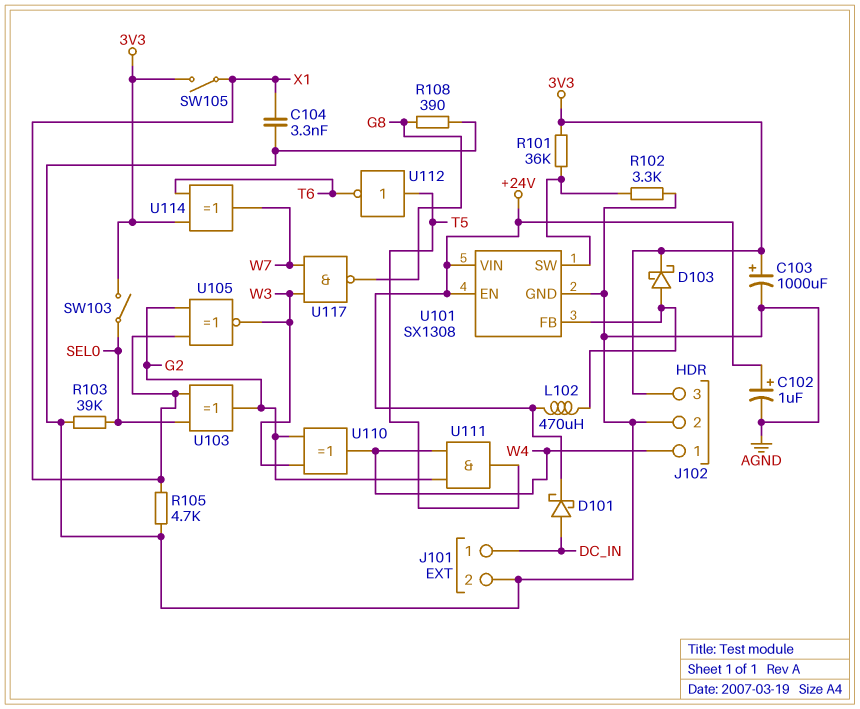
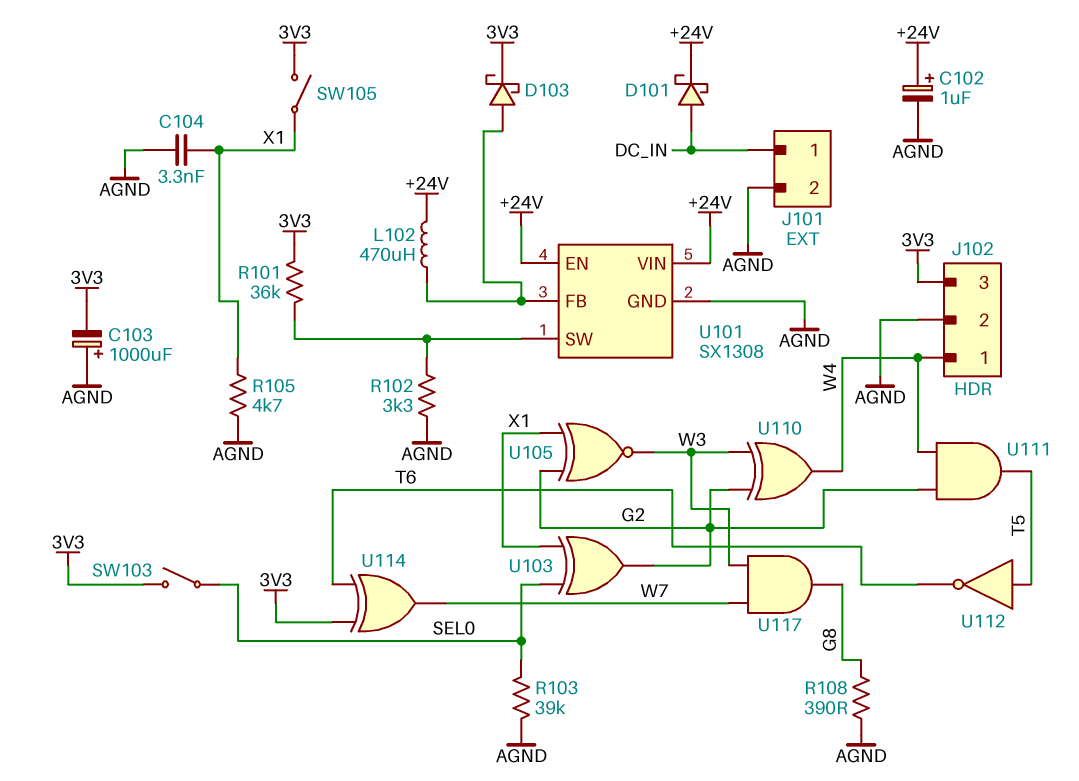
C103: 1000uF (plus 3V3, minus AGND) -> 1000uF (plus AGND, minus 3V3)
U117: NAND (in W3, in W7, out G8) -> AND (in W3, in W7, out G8)

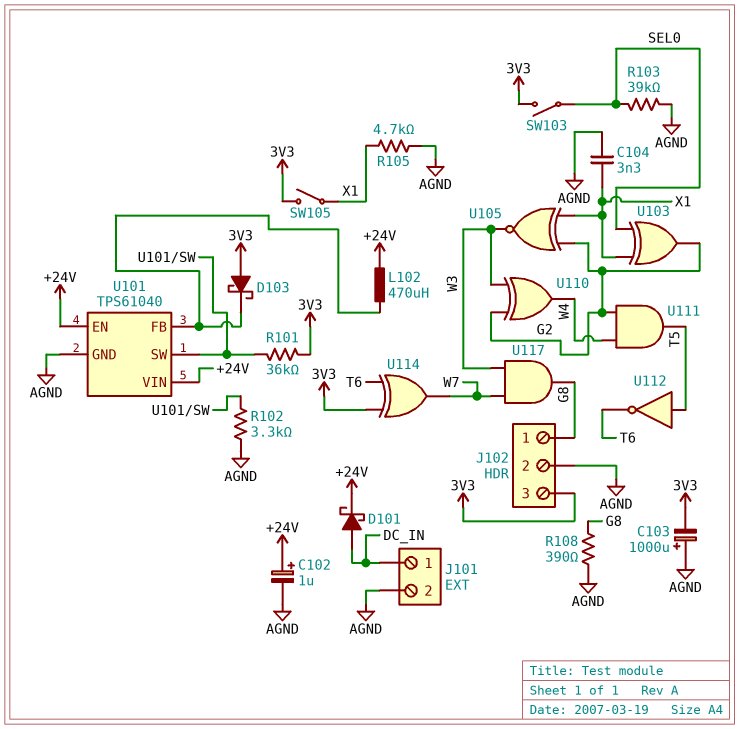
D103: schottky (A U101/FB, K 3V3) -> schottky (A 3V3, K U101/FB)
J102 pin 1: W4 -> G8
U101: SX1308 -> TPS61040

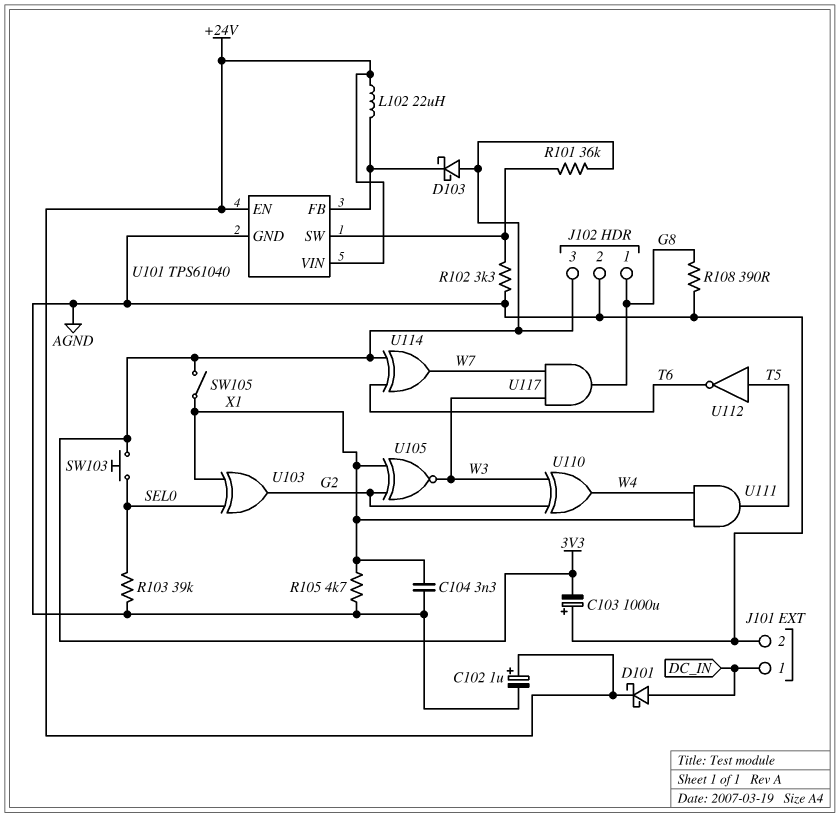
L102: 470uH (+24V, U101/FB) -> 22uH (+24V, U101/FB)
SW103: switch (3V3, SEL0) -> button (3V3, SEL0)
U111: AND (in G2, in W4, out T5) -> AND (in W4, in X1, out T5)

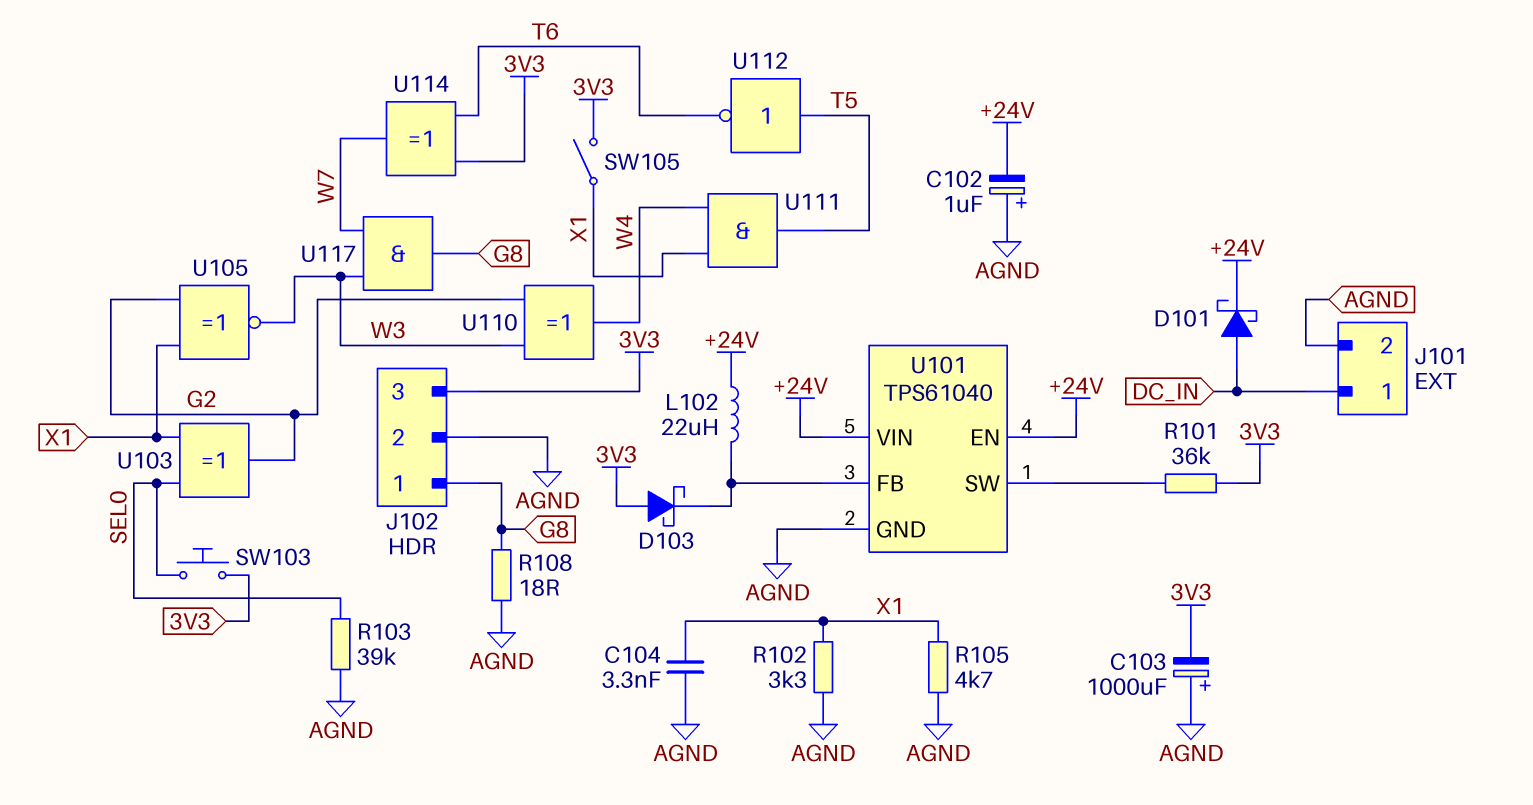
C102: 1uF (plus +24V, minus AGND) -> 1uF (plus AGND, minus +24V)
R102: 3.3k (AGND, U101/SW) -> 3.3k (AGND, X1)
R108: 390 (AGND, G8) -> 18 (AGND, G8)

